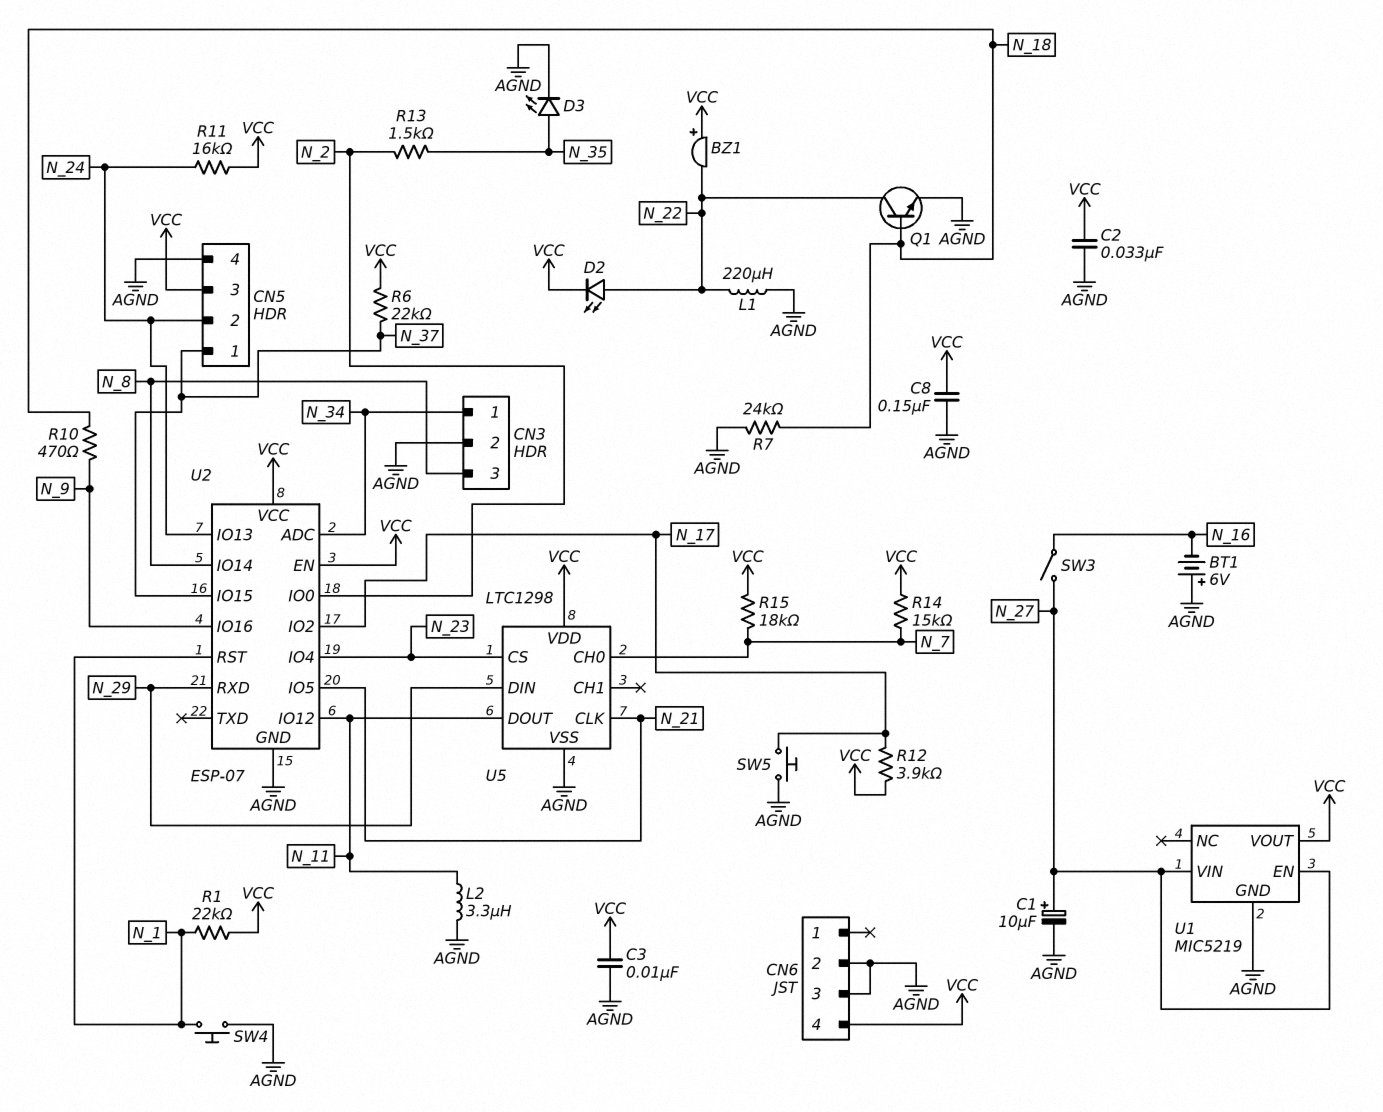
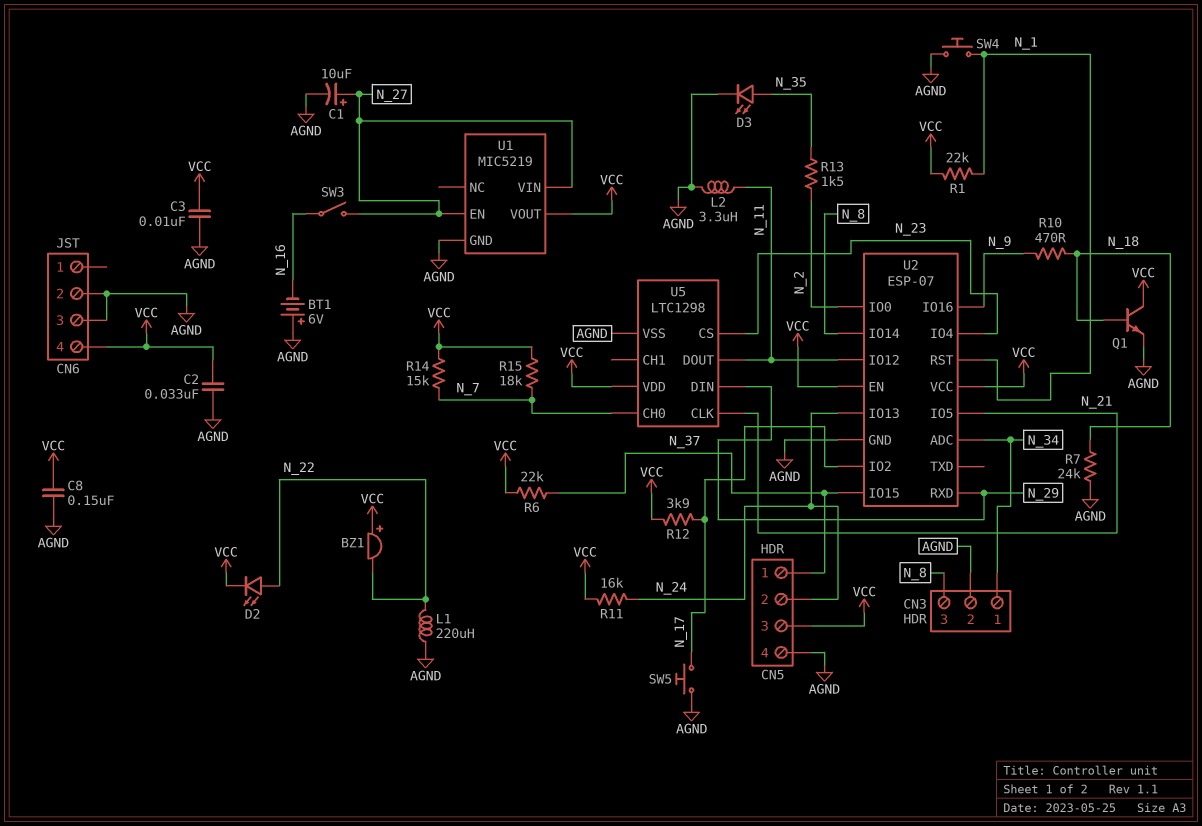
Q1: NPN (B N_18, C N_22, E AGND) -> NPN (B N_18, C VCC, E AGND)

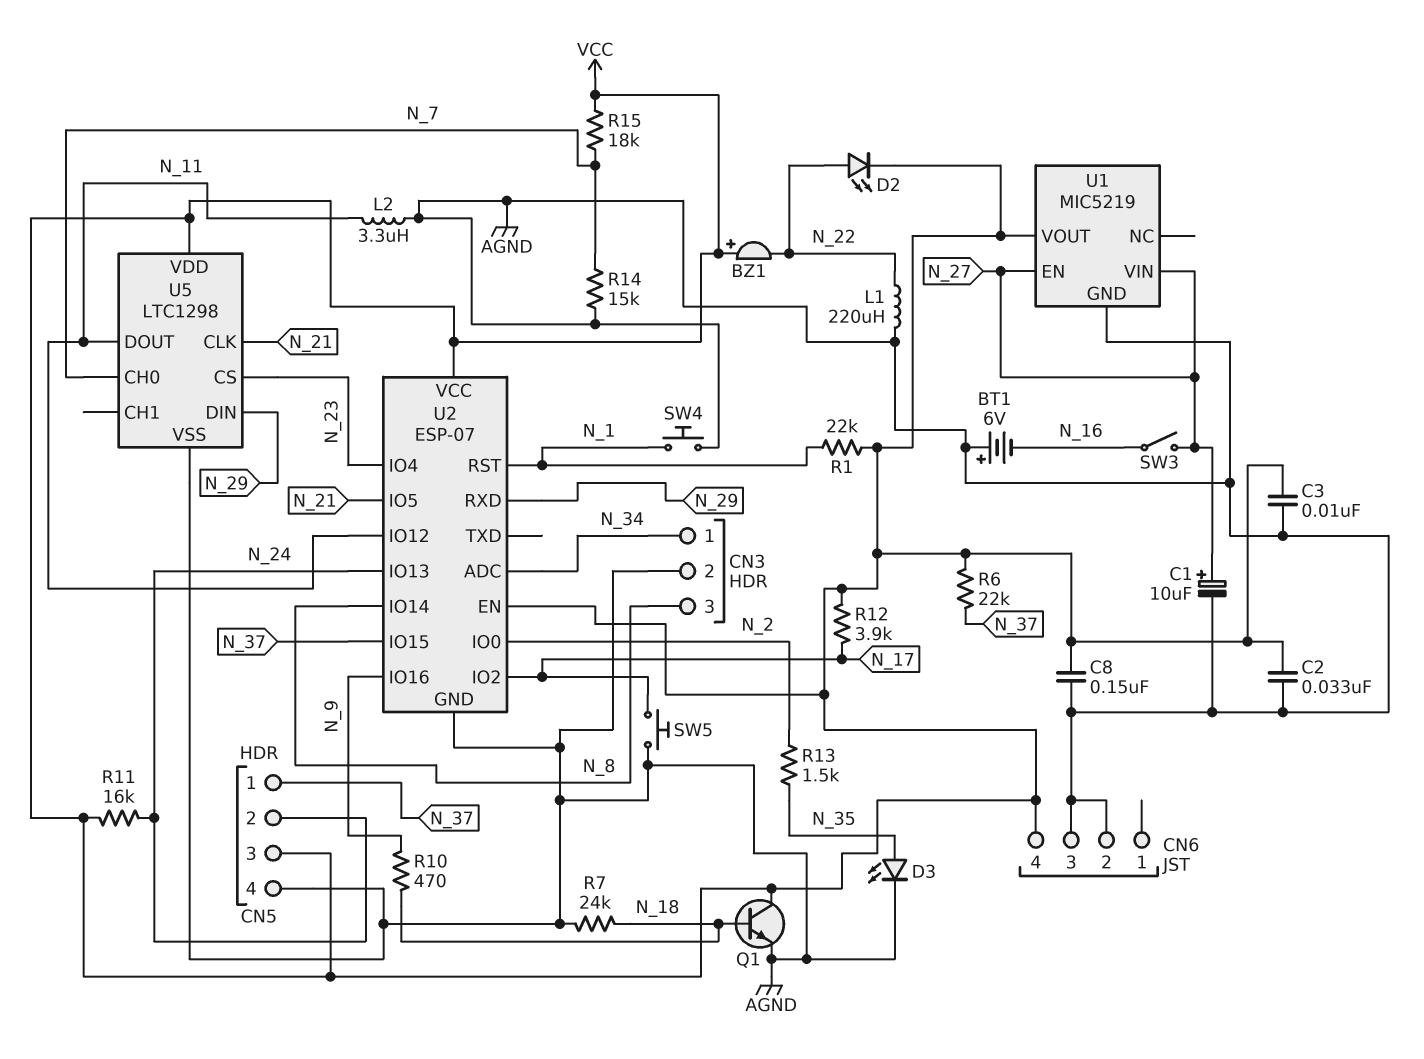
R14: 15k (N_7, VCC) -> 15k (AGND, N_7)

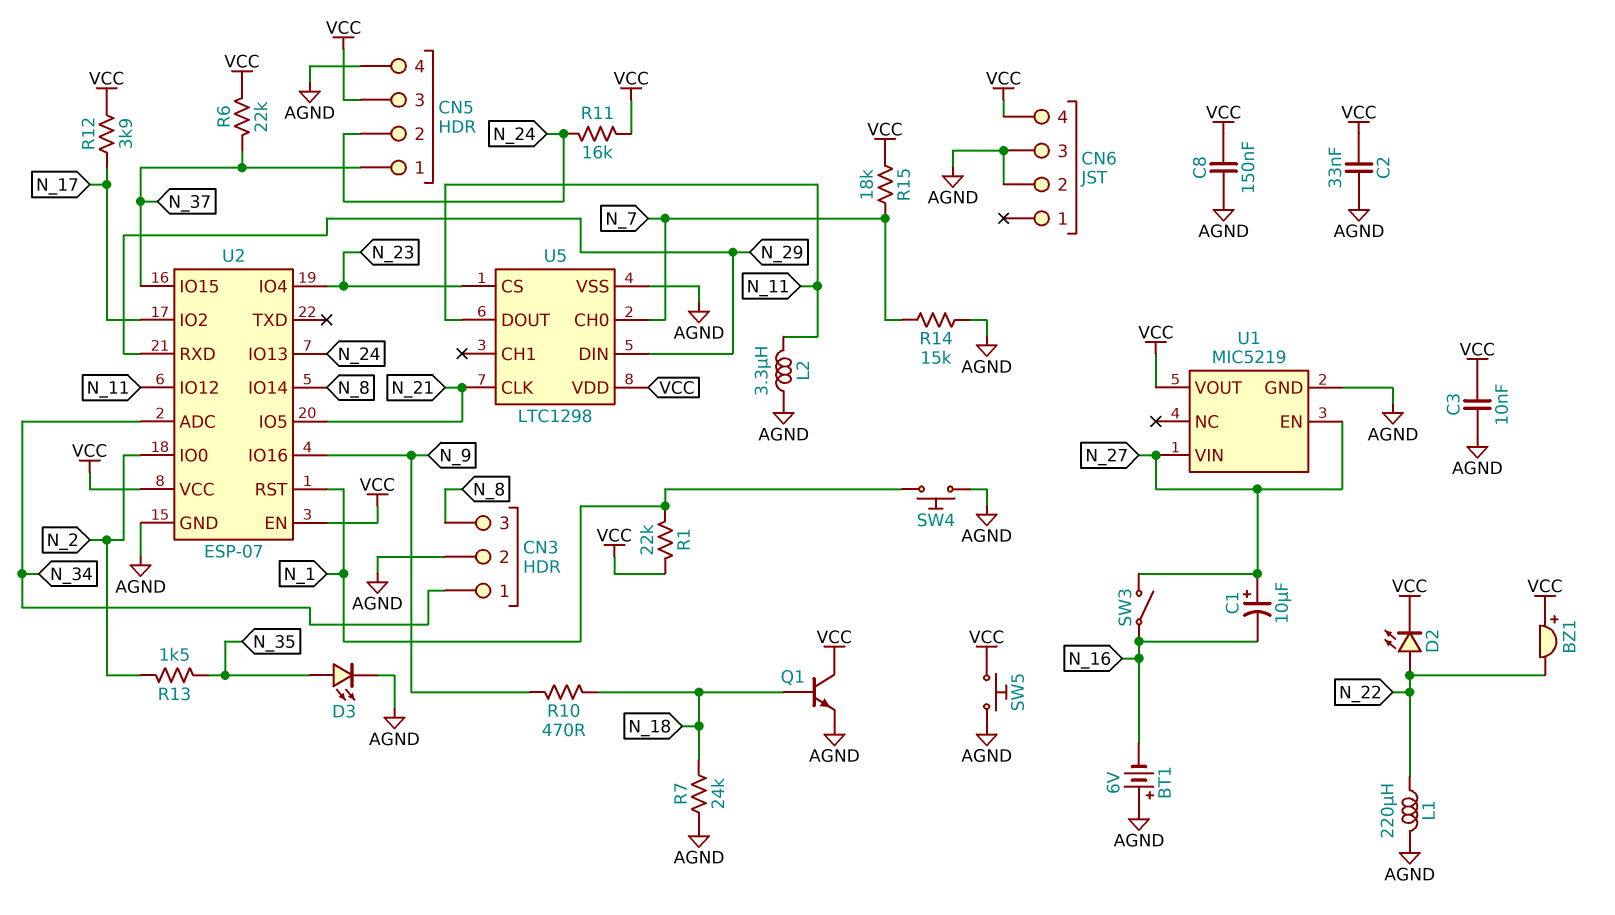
C1: 10uF (plus N_27, minus AGND) -> 10uF (plus N_27, minus N_16)
SW5: button (AGND, N_17) -> button (AGND, VCC)

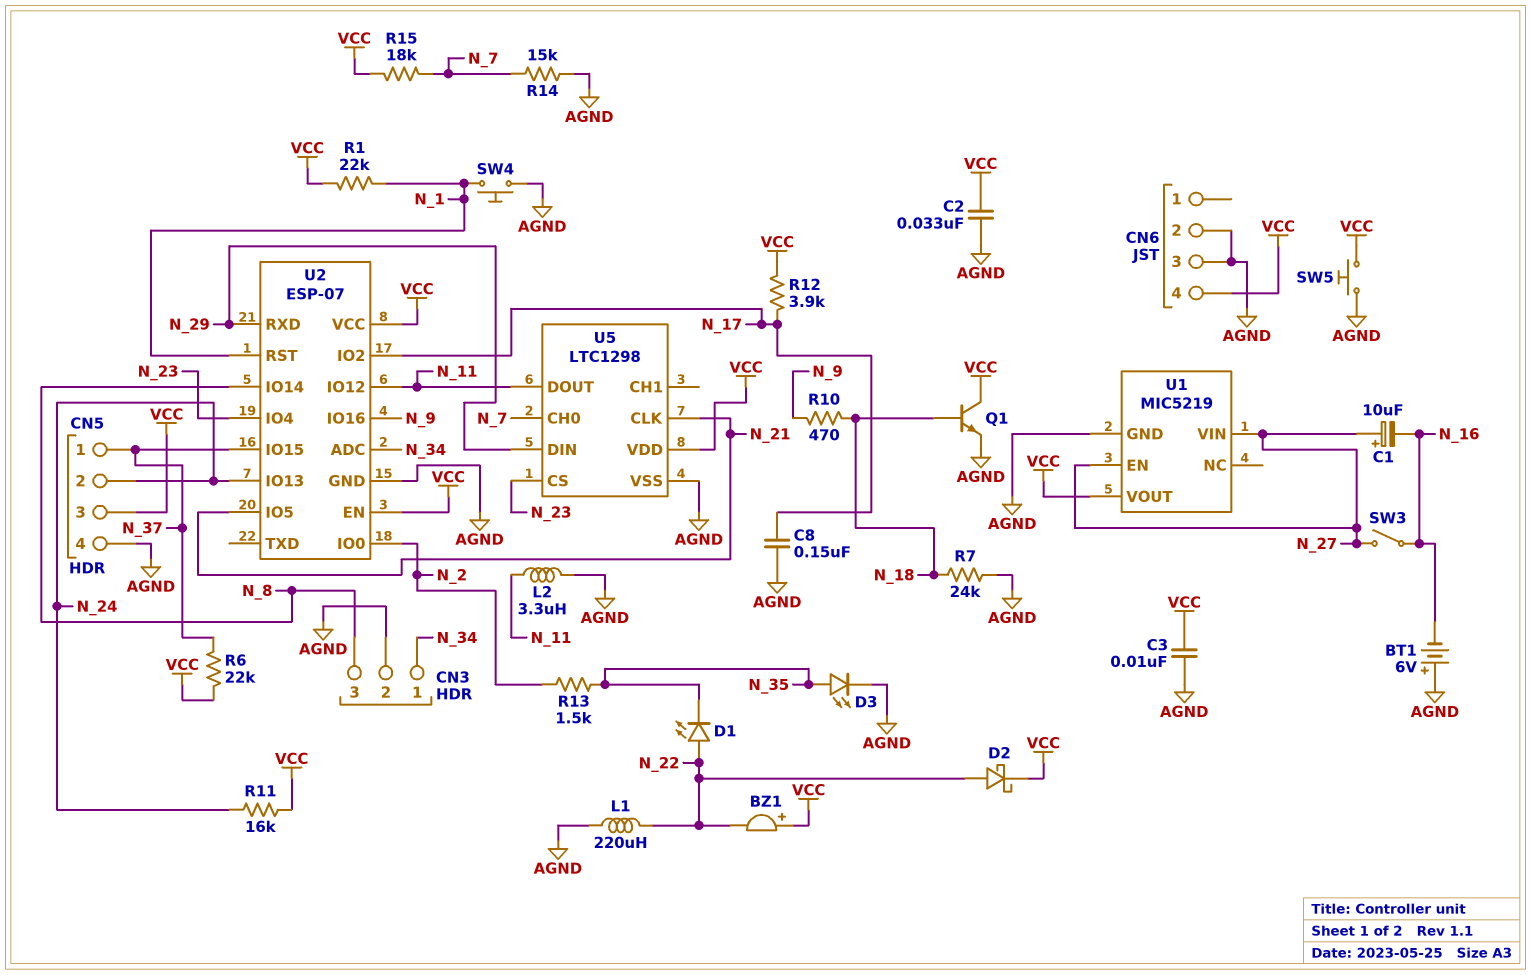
C8: 150nF (AGND, VCC) -> 150nF (AGND, N_17)
D1: none -> LED (A N_22, K N_35)
D2: LED (A N_22, K VCC) -> schottky (A N_22, K VCC)

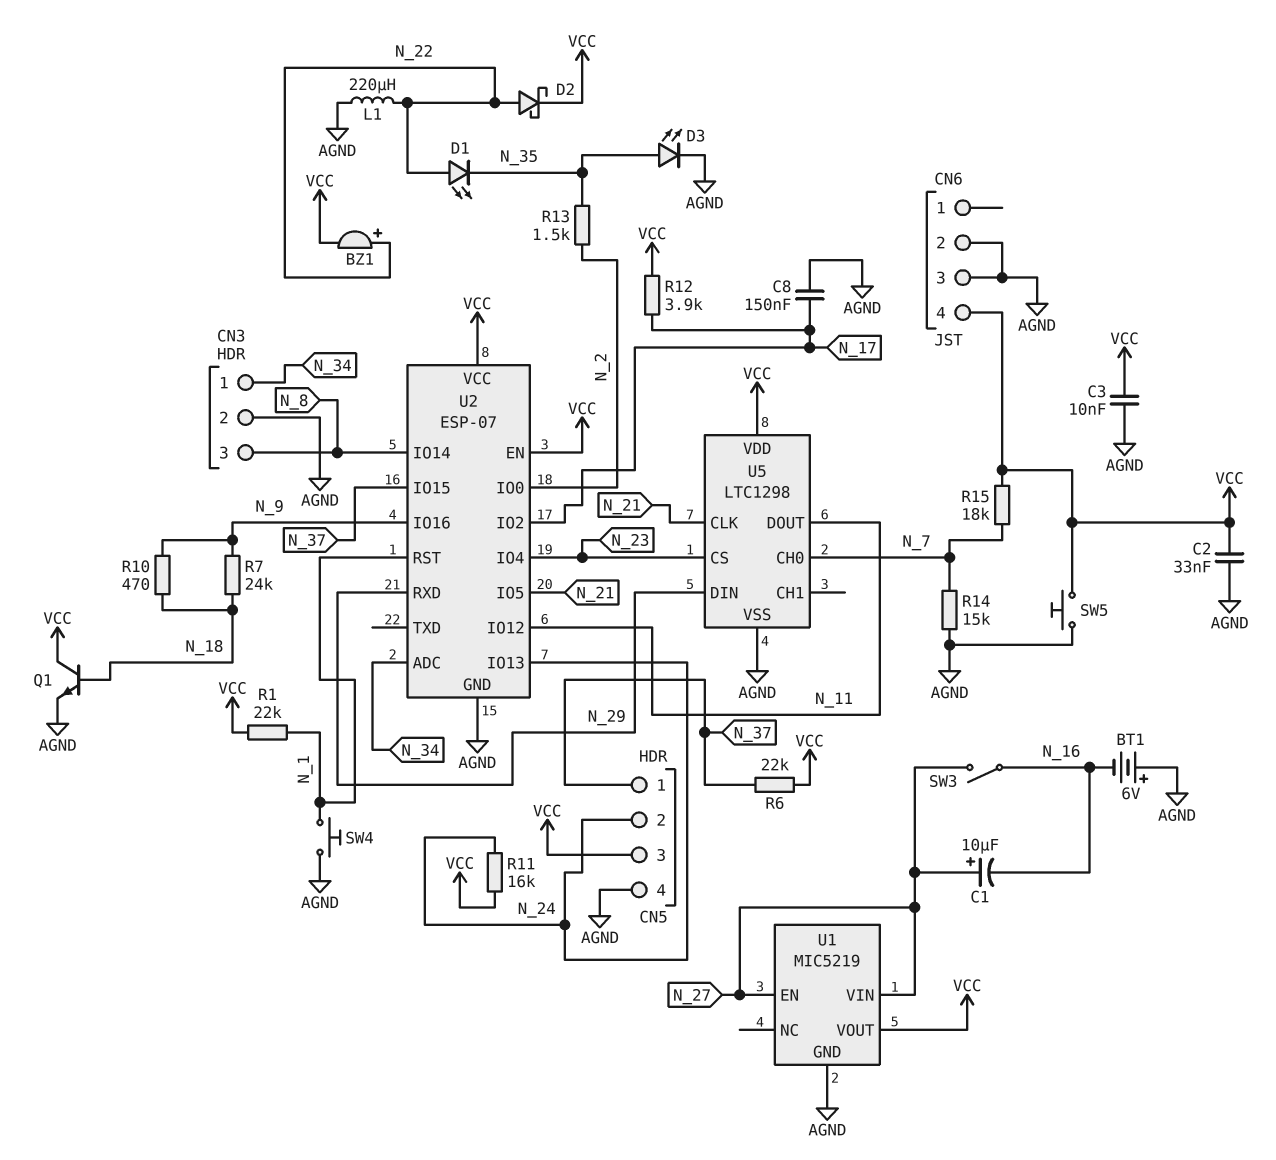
BZ1: buzzer (plus VCC, minus N_22) -> buzzer (plus N_22, minus VCC)
L2: 3.3uH (AGND, N_11) -> none
R7: 24k (AGND, N_18) -> 24k (N_9, N_18)

